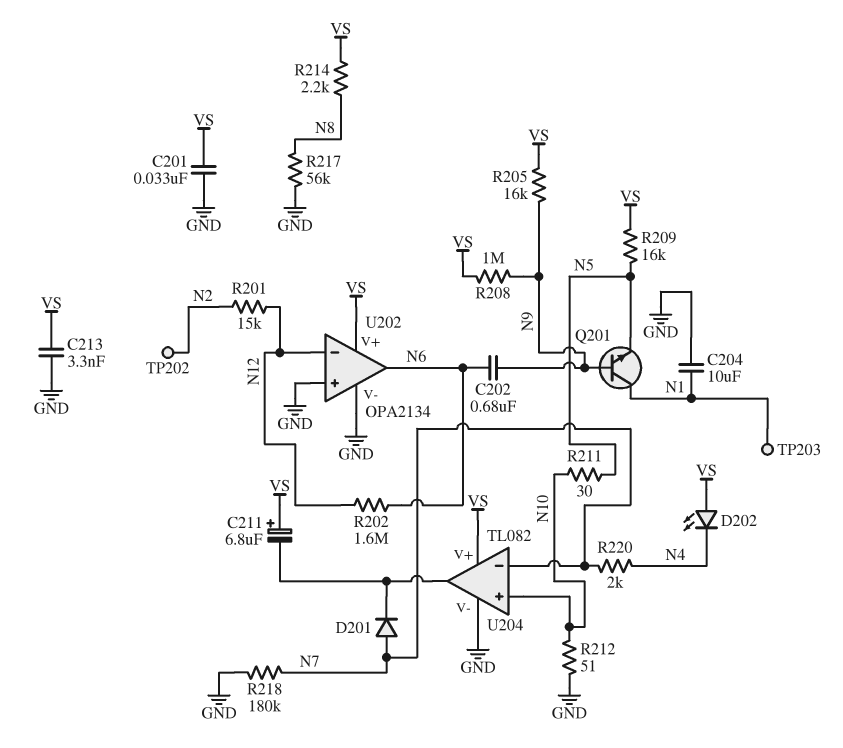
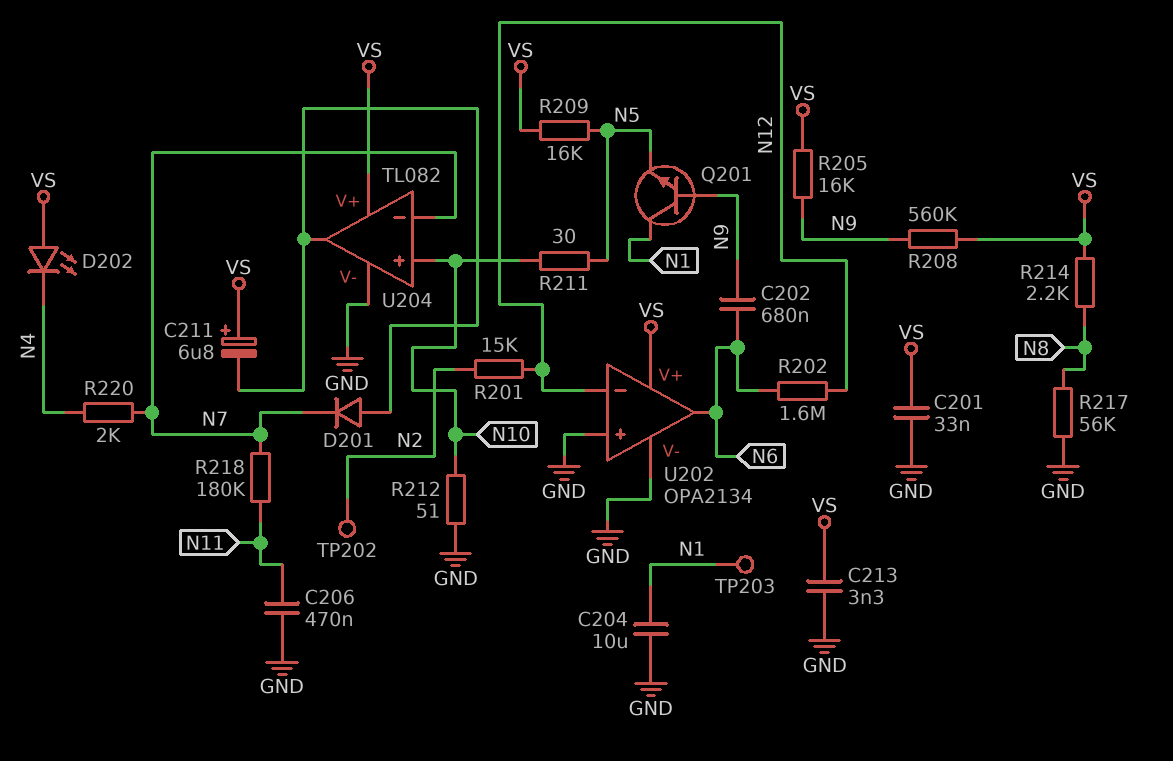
C206: none -> 470nF (GND, N11)
D201: diode (A N7, K U204/out) -> diode (A U204/out, K N7)
R208: 1M (N9, VS) -> 560k (N9, VS)
R218: 180k (GND, N7) -> 180k (N7, N11)

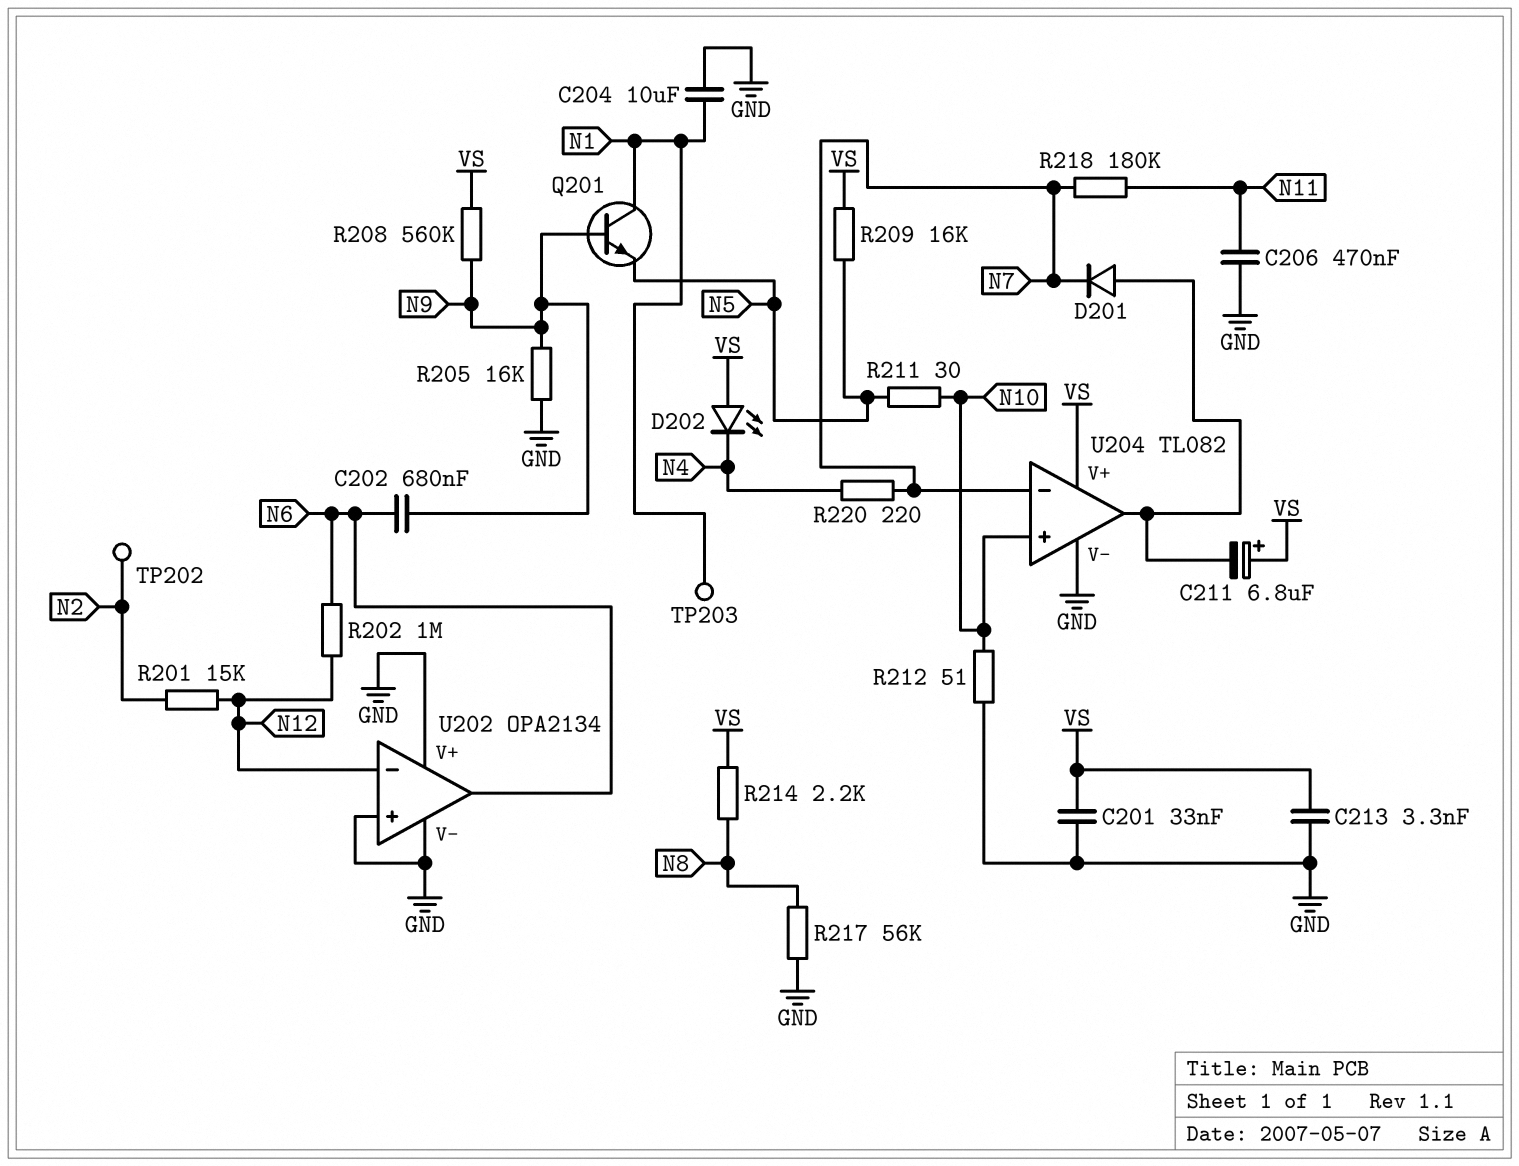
R202: 1.6M (N6, N12) -> 1M (N6, N12)
R205: 16k (N9, VS) -> 16k (GND, N9)
R220: 2k (N4, N7) -> 220 (N4, N7)
U202 pin V+: VS -> GND

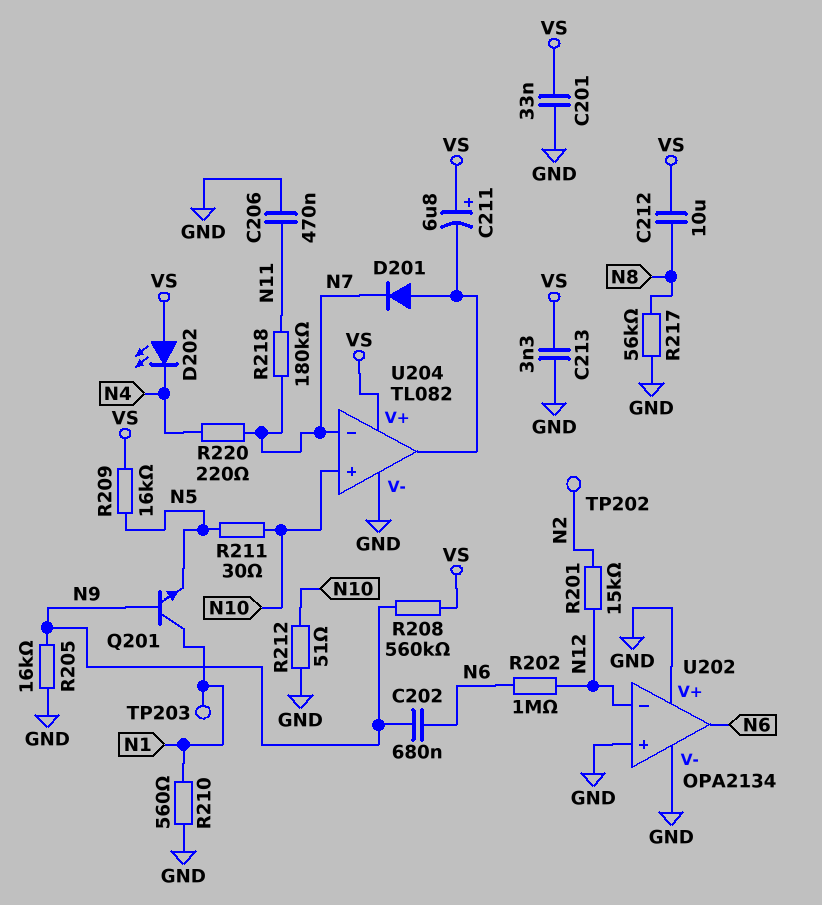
C204: 10uF (GND, N1) -> none
C212: none -> 10uF (N8, VS)
R210: none -> 560 (GND, N1)
R214: 2.2k (N8, VS) -> none

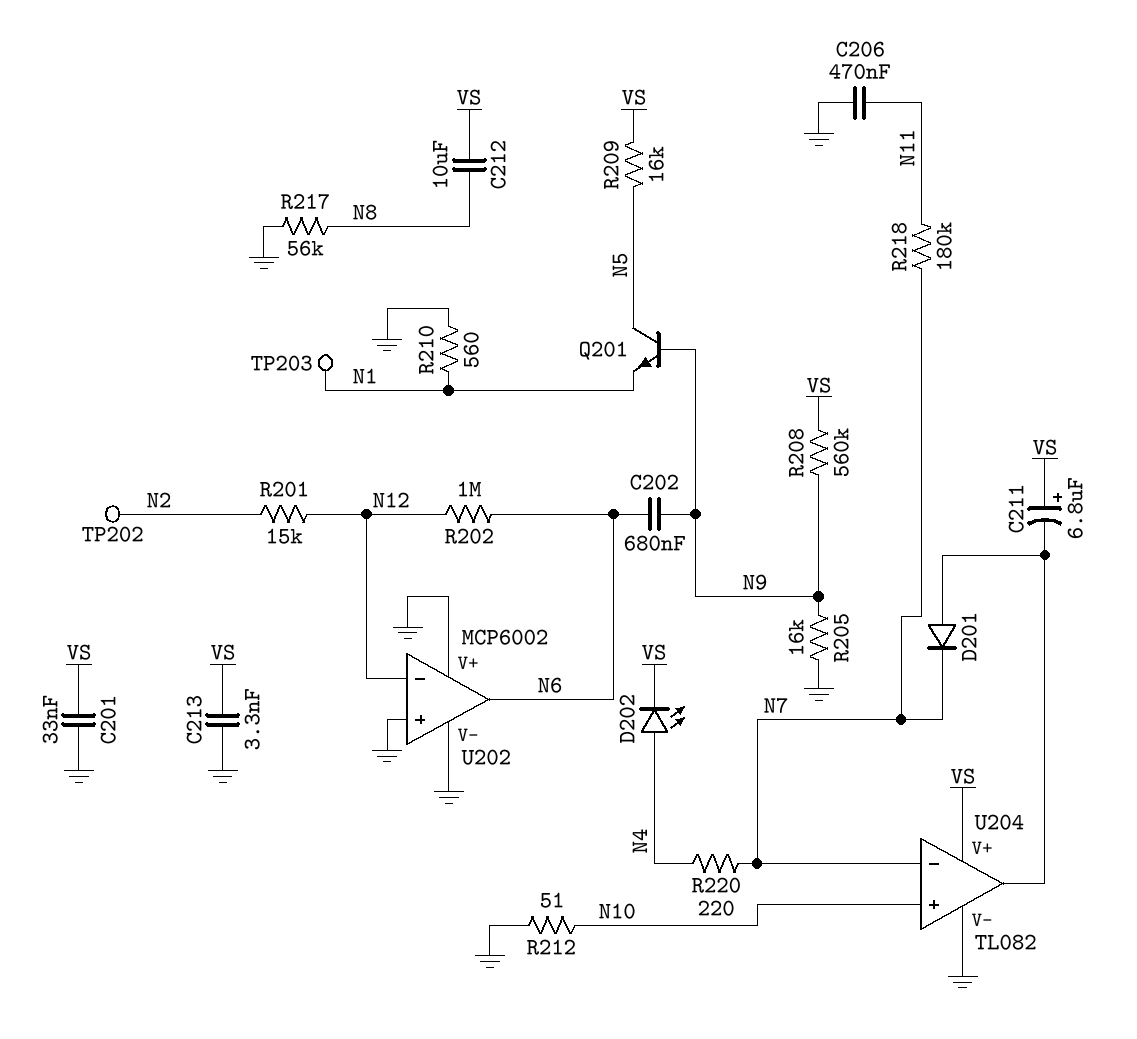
D202: LED (A VS, K N4) -> LED (A N4, K VS)
Q201: NPN (B N9, C N1, E N5) -> NPN (B N9, C N5, E N1)
R211: 30 (N5, N10) -> none
U202: OPA2134 -> MCP6002

